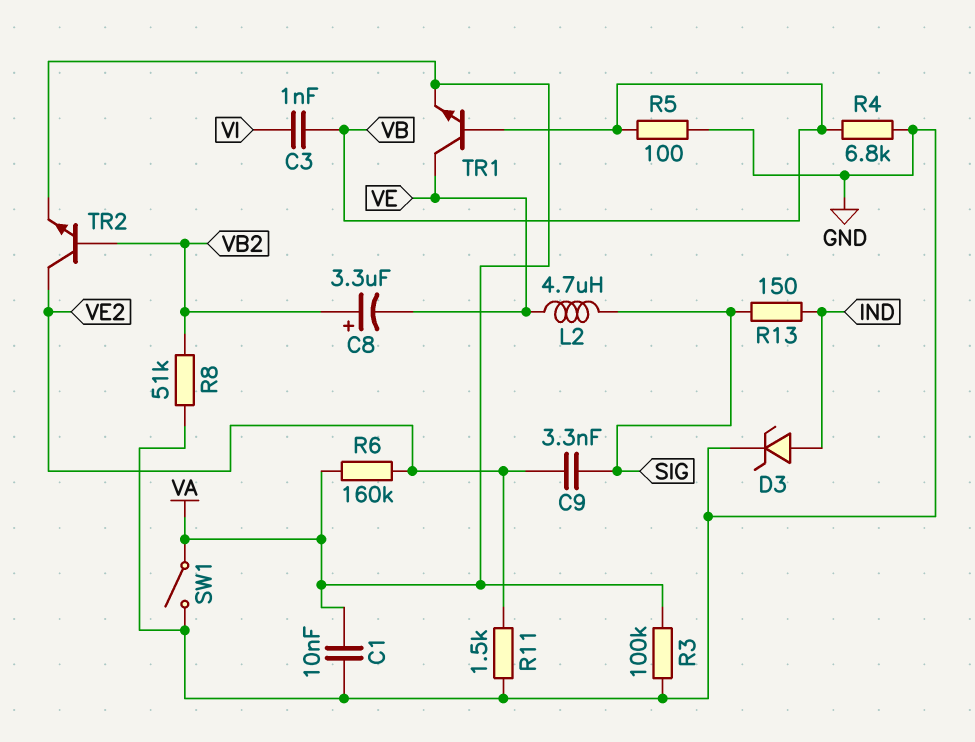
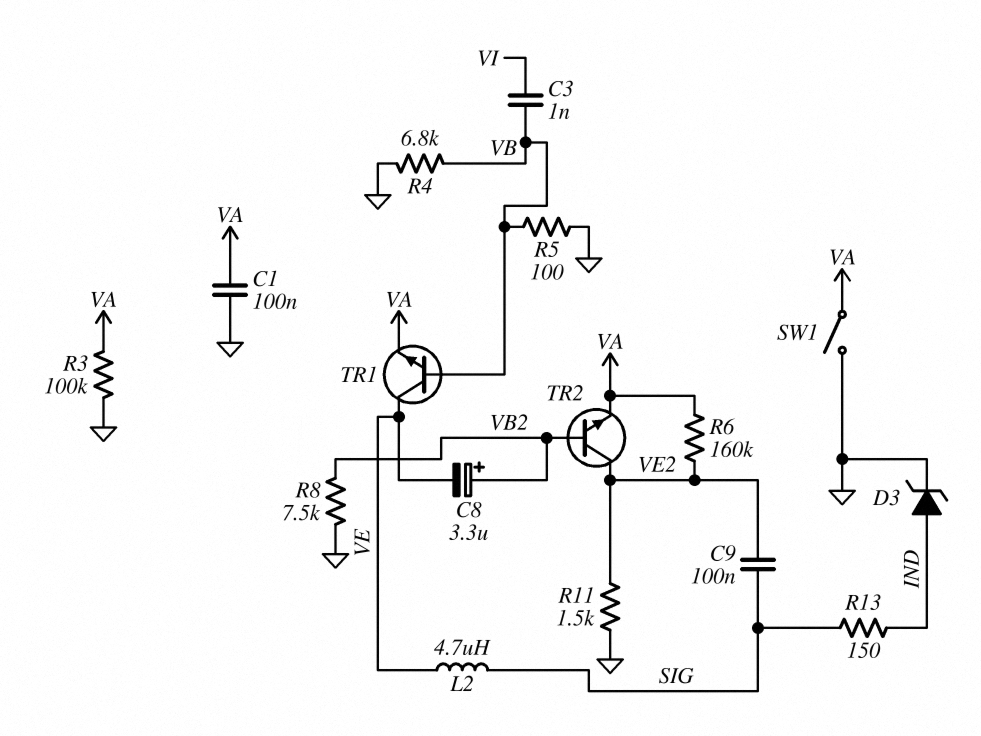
C1: 10nF (GND, VA) -> 100nF (GND, VA)
C9: 3.3nF (SIG, VE2) -> 100nF (SIG, VE2)
R8: 51k (GND, VB2) -> 7.5k (GND, VB2)

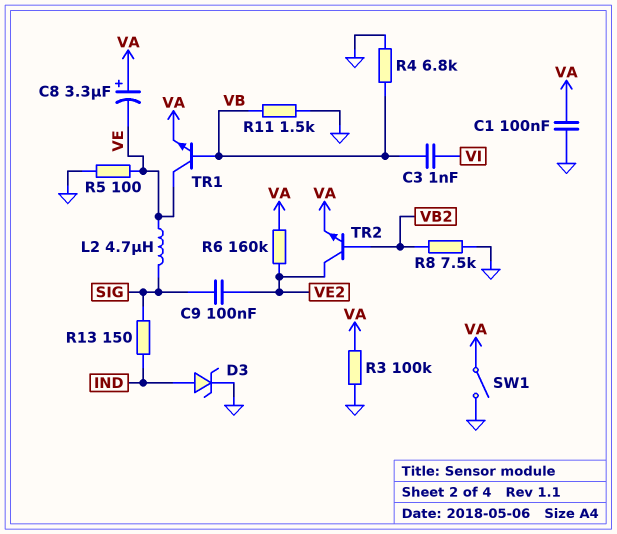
C8: 3.3uF (plus VB2, minus VE) -> 3.3uF (plus VA, minus VE)
R5: 100 (GND, VB) -> 100 (GND, VE)
R11: 1.5k (GND, VE2) -> 1.5k (GND, VB)

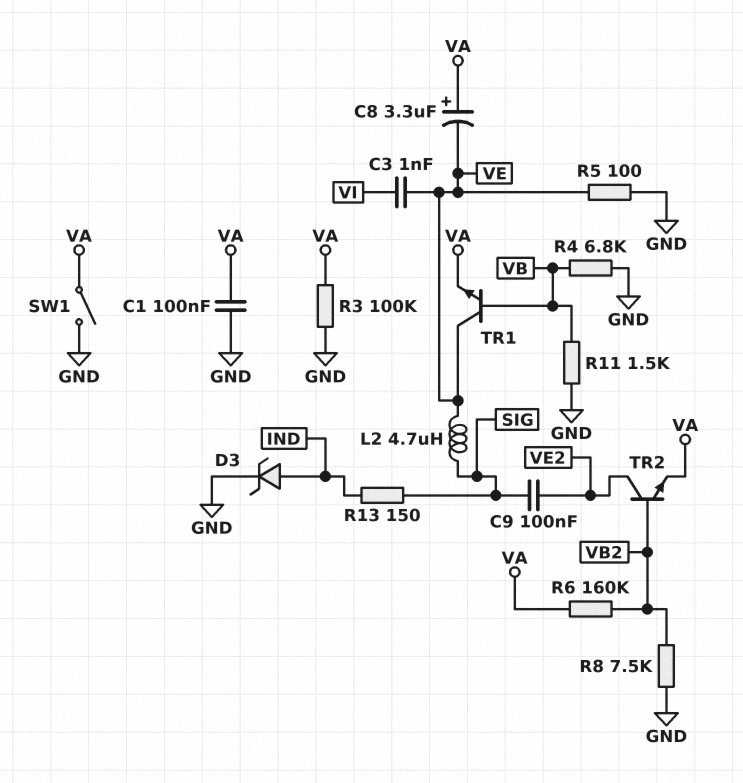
C3: 1nF (VB, VI) -> 1nF (VE, VI)
R6: 160k (VA, VE2) -> 160k (VA, VB2)

